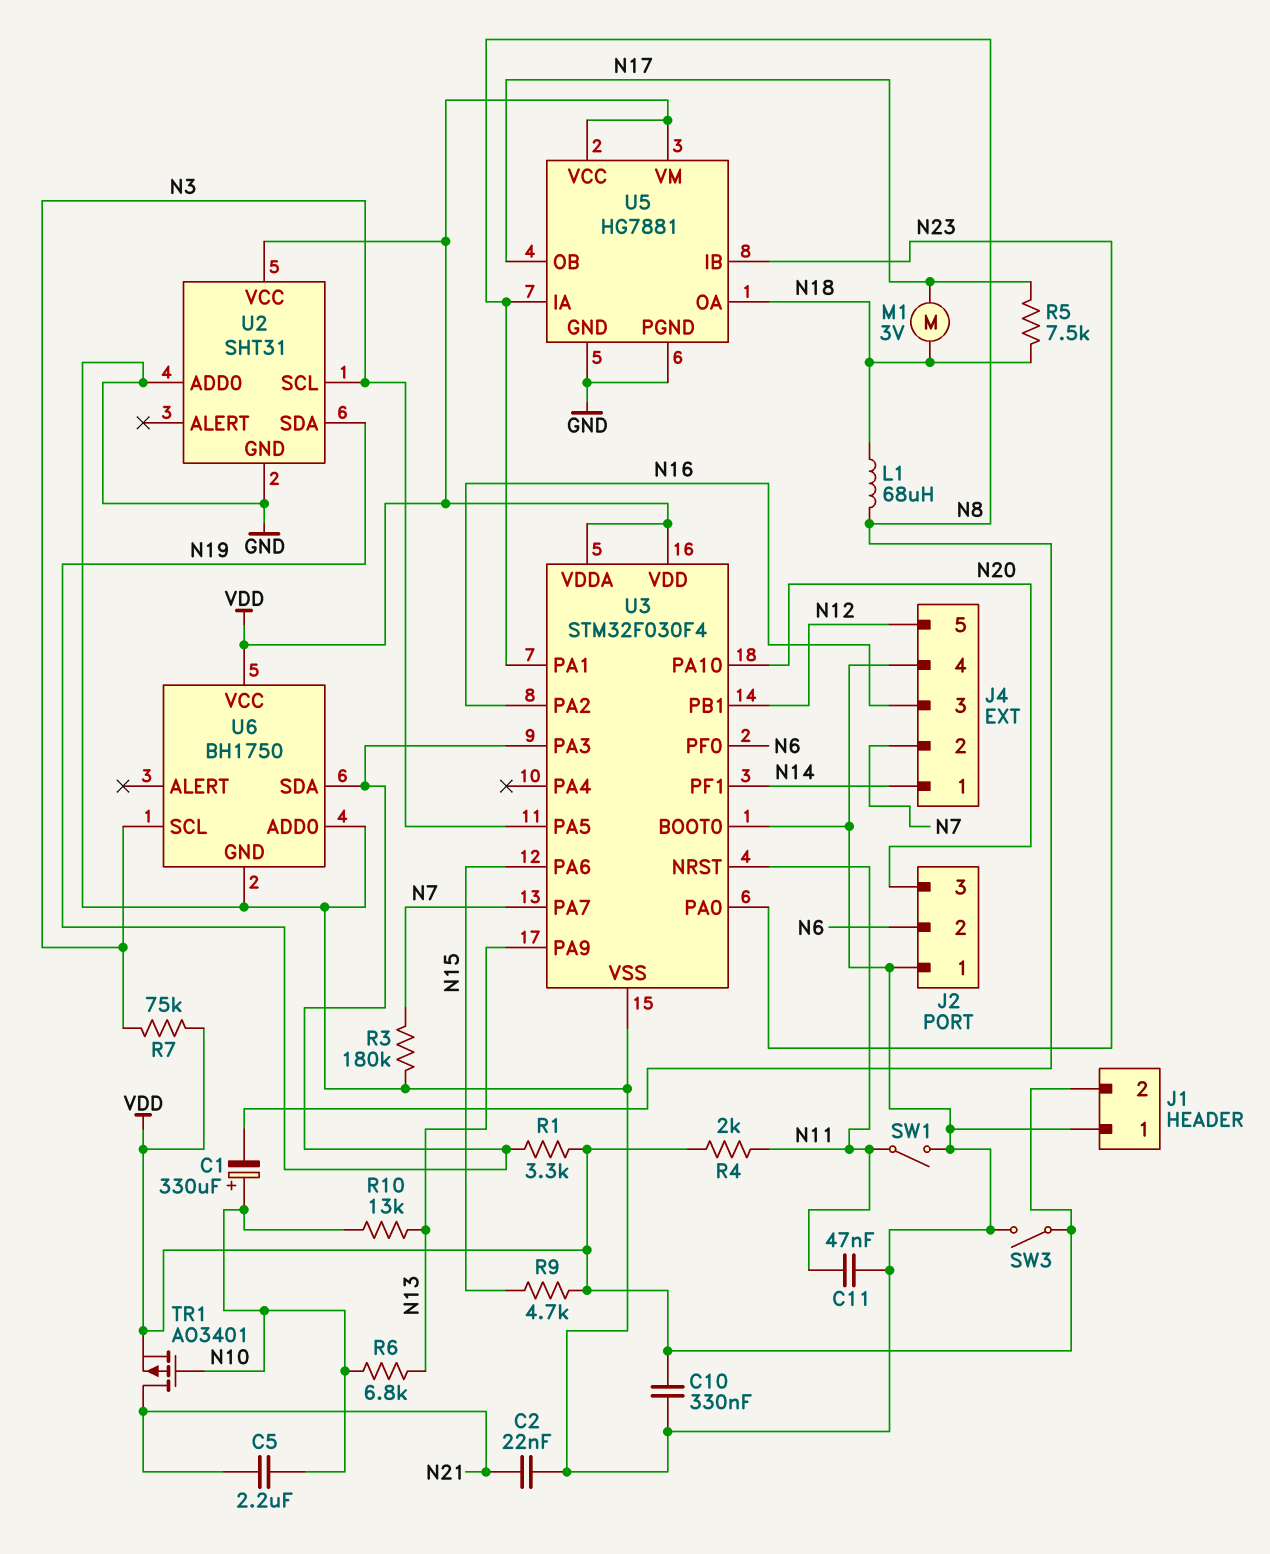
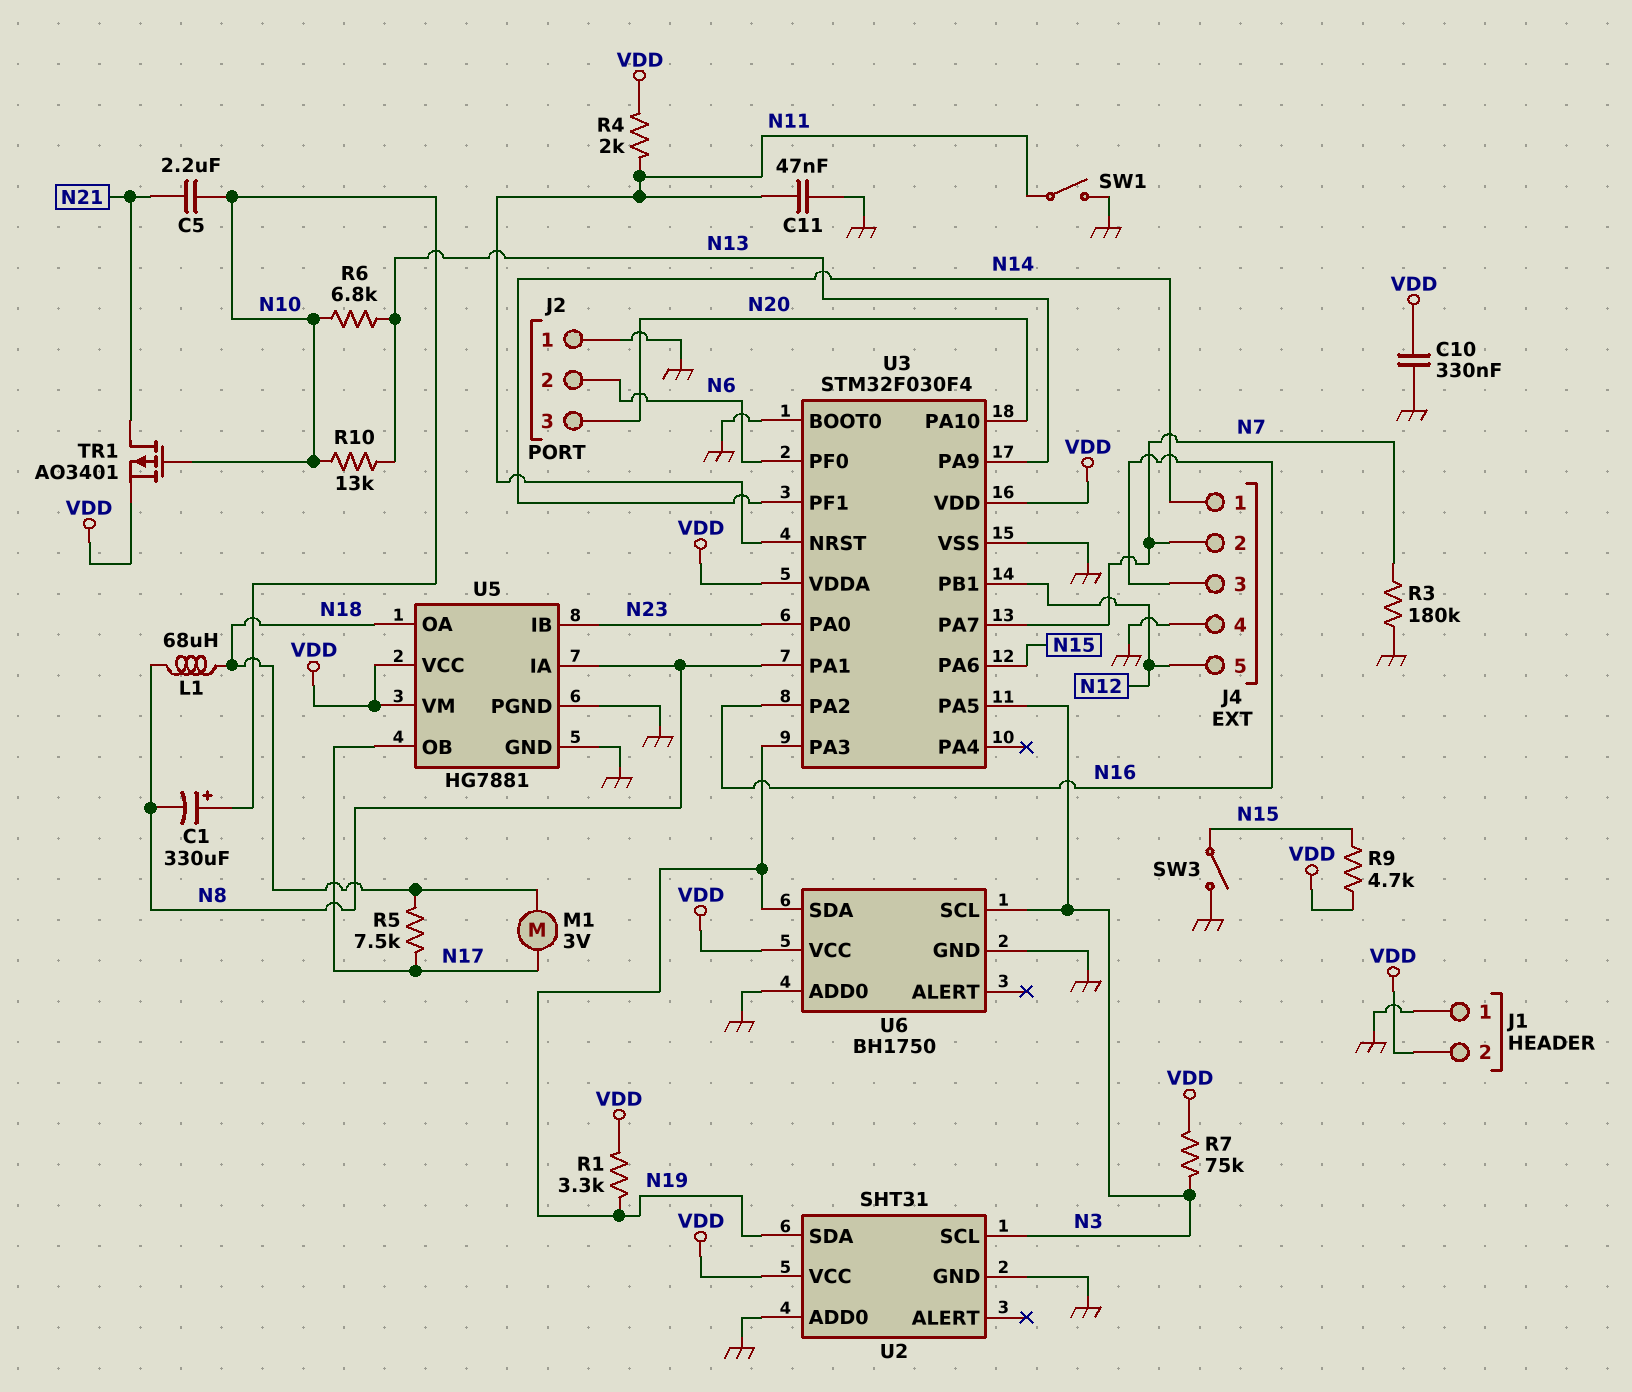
C2: 22nF (GND, N21) -> none
SW3: switch (GND, VDD) -> switch (GND, N15)

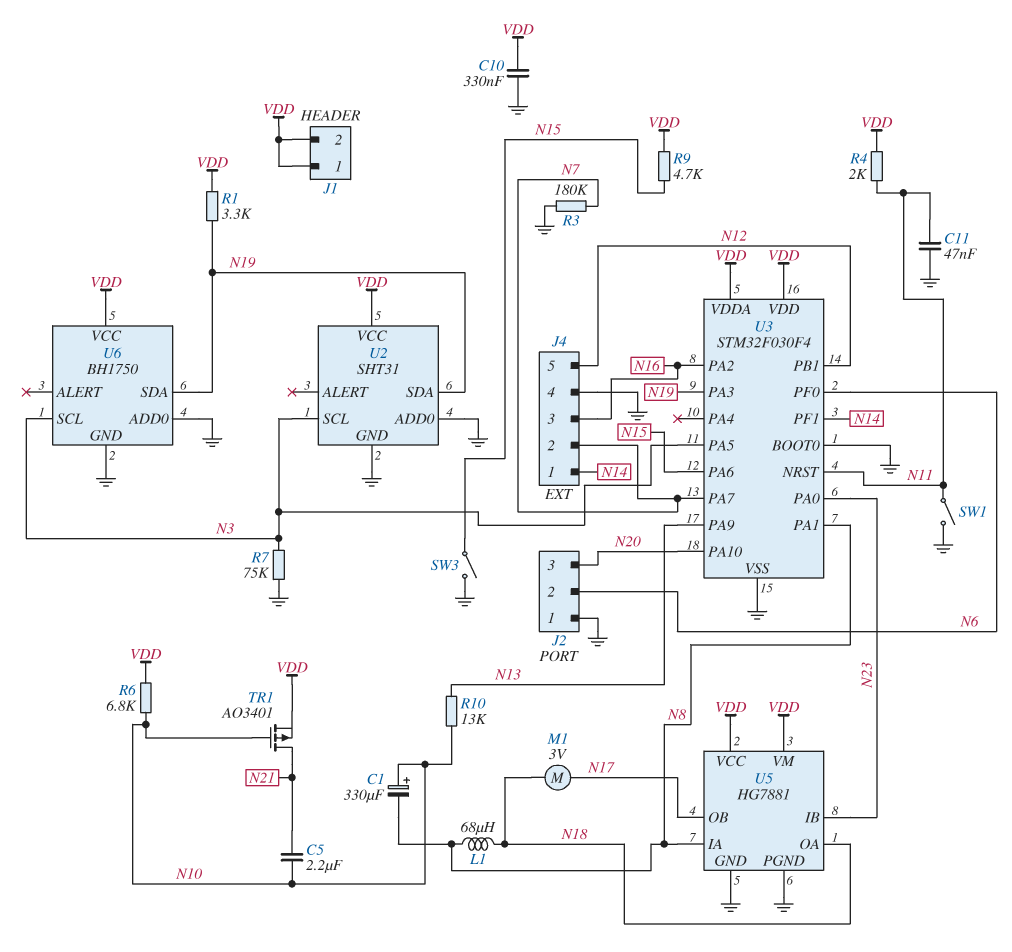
J1 pin 1: GND -> VDD
R5: 7.5k (N17, N18) -> none
R6: 6.8k (N10, N13) -> 6.8k (N10, VDD)
R7: 75k (N3, VDD) -> 75k (GND, N3)

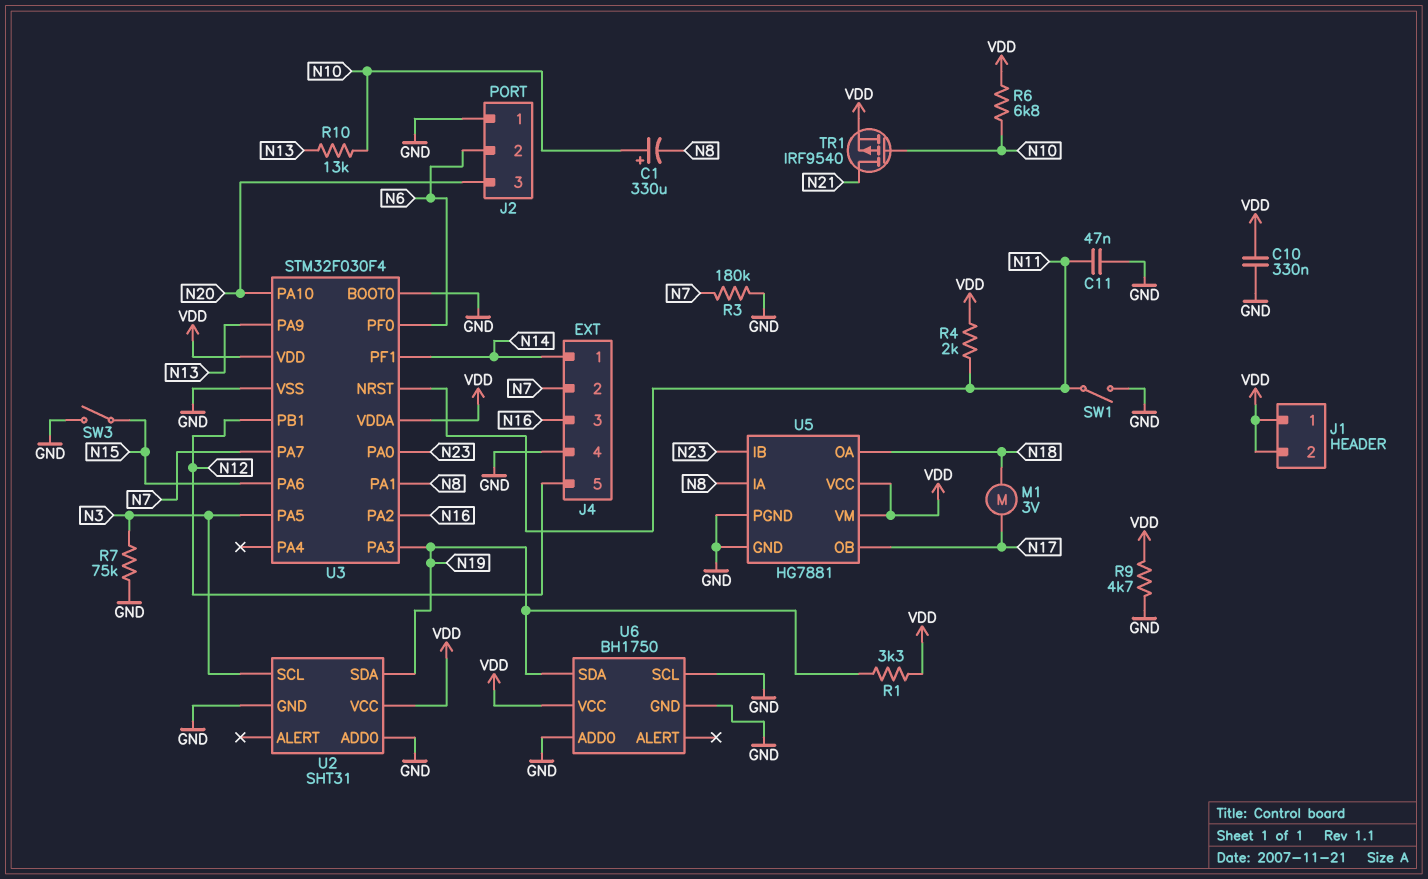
C5: 2.2uF (N10, N21) -> none
L1: 68uH (N8, N18) -> none
R9: 4.7k (N15, VDD) -> 4.7k (GND, VDD)
TR1: PMOS AO3401 (G N10, D N21, S VDD) -> PMOS IRF9540 (G N10, D N21, S VDD)
U6 pin SCL: N3 -> GND

